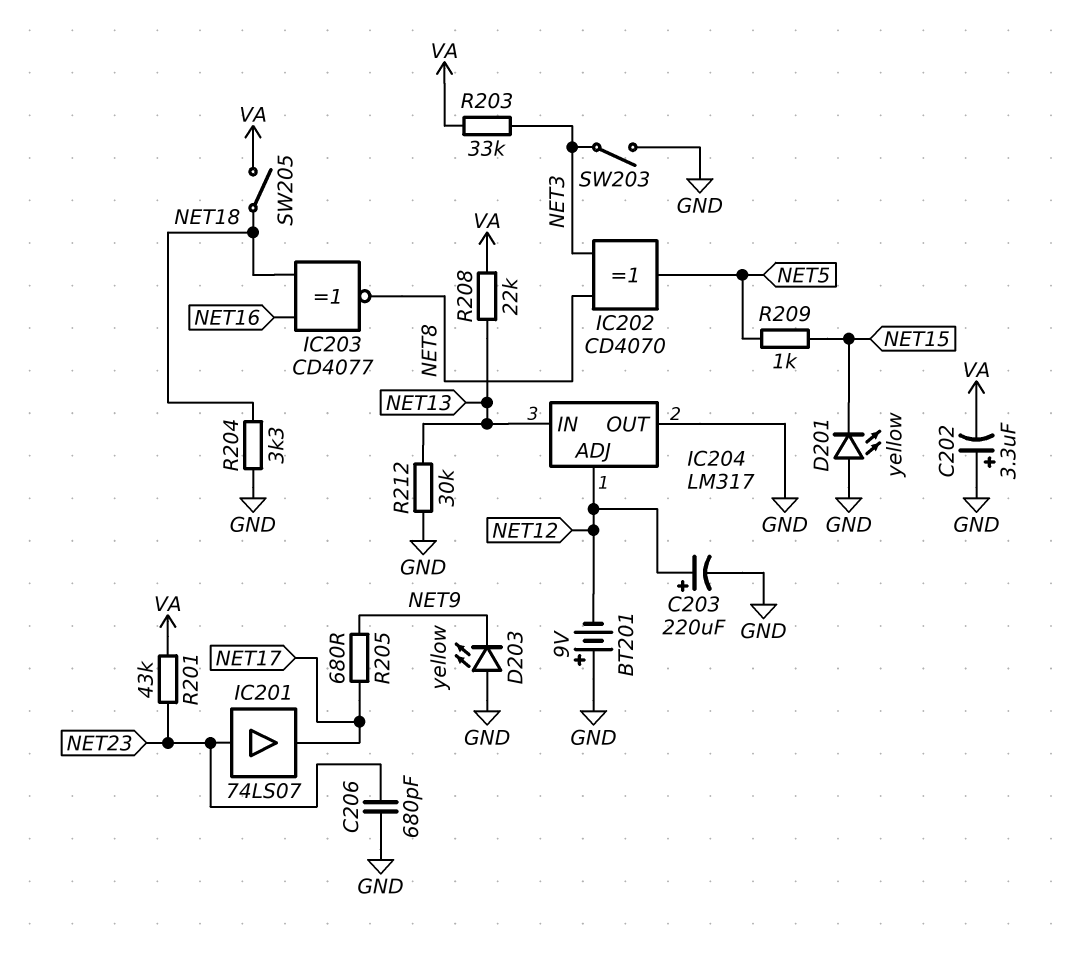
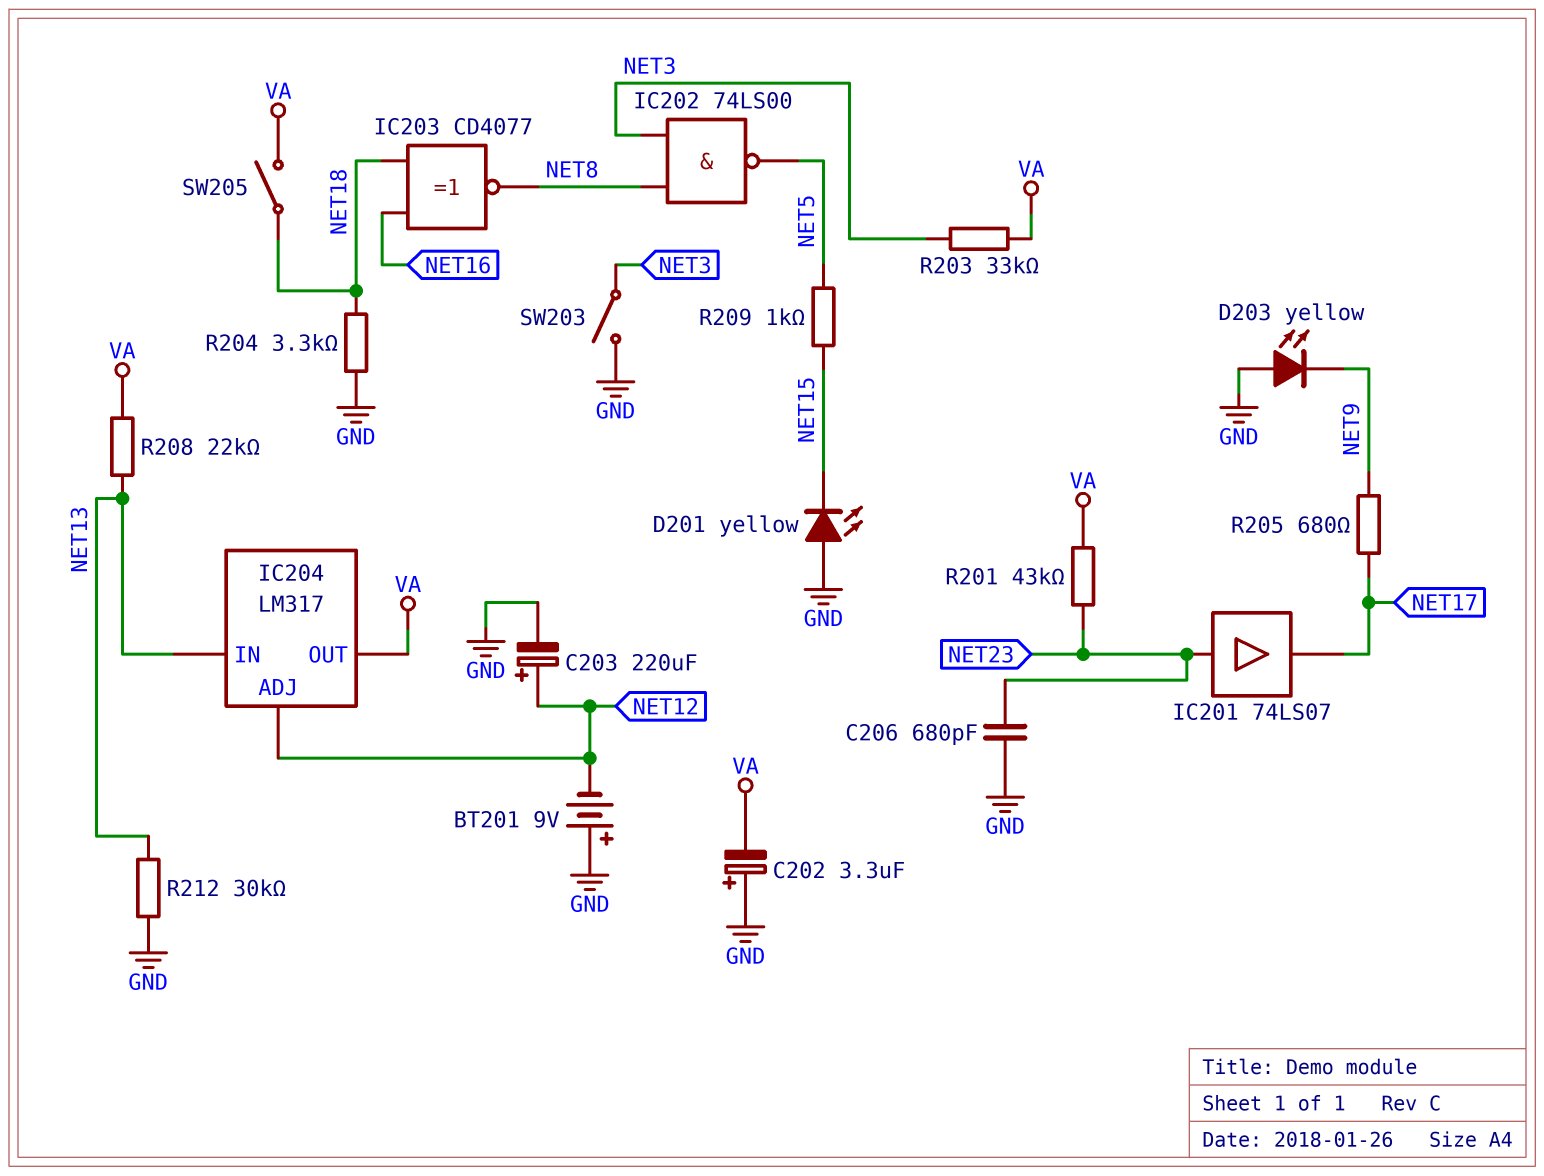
IC202: XOR CD4070 (in NET3, in NET8, out NET5) -> NAND 74LS00 (in NET3, in NET8, out NET5)
IC204 pin OUT: GND -> VA

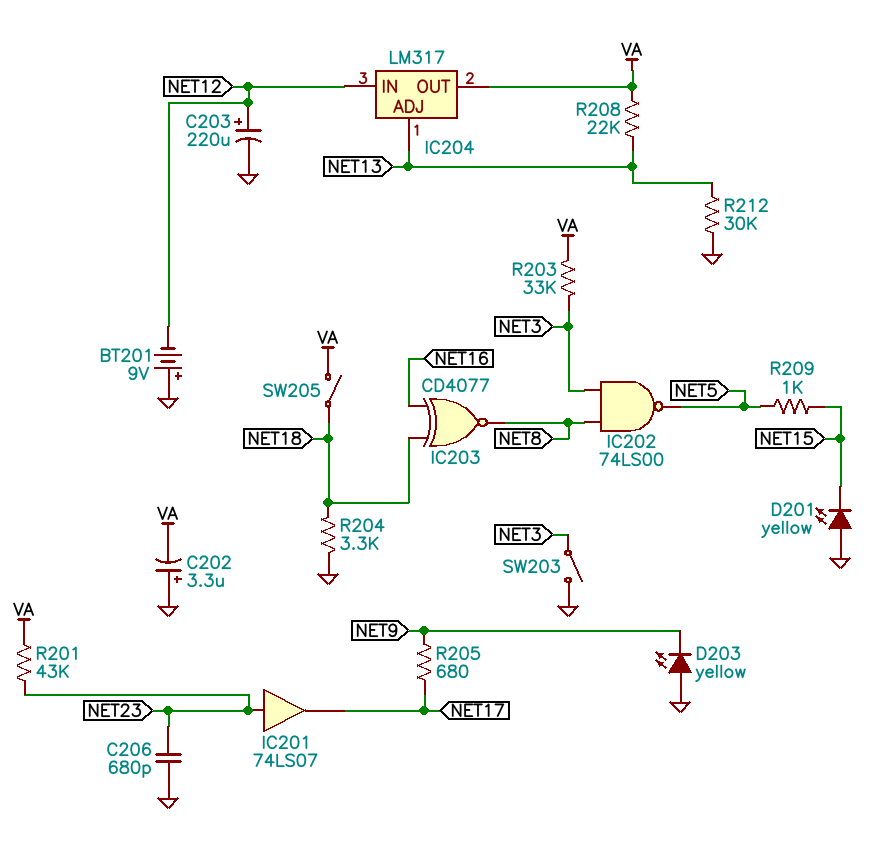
IC204 pin ADJ: NET12 -> NET13
IC204 pin IN: NET13 -> NET12

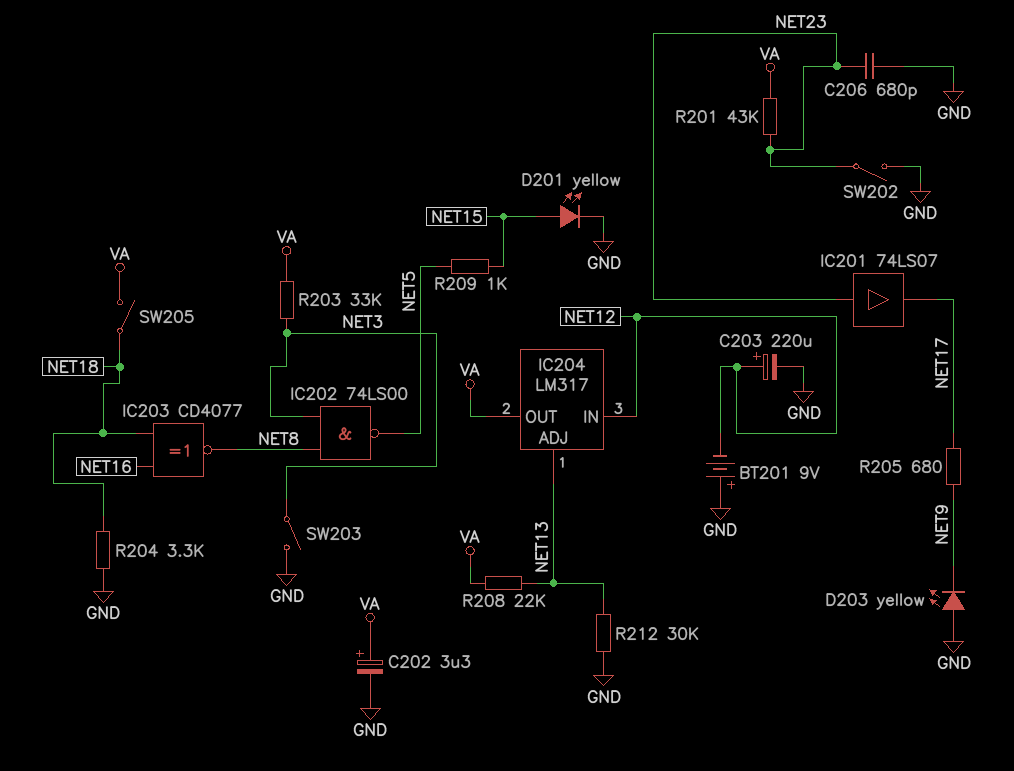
C202: 3.3uF (plus GND, minus VA) -> 3.3uF (plus VA, minus GND)
D201: LED yellow (A GND, K NET15) -> LED yellow (A NET15, K GND)
SW202: none -> switch (GND, NET23)

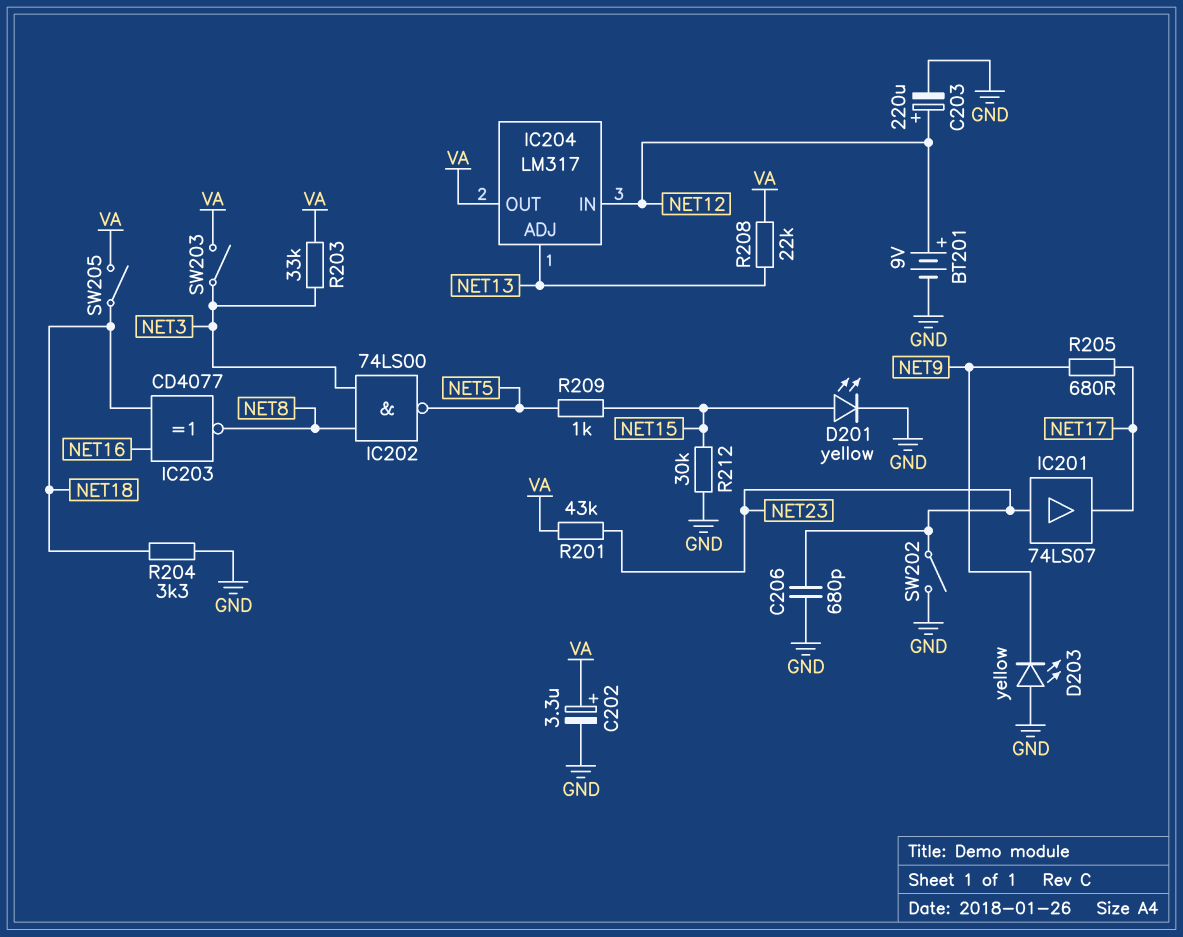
BT201: 9V (plus GND, minus NET12) -> 9V (plus NET12, minus GND)
R212: 30k (GND, NET13) -> 30k (GND, NET15)
SW203: switch (GND, NET3) -> switch (NET3, VA)

